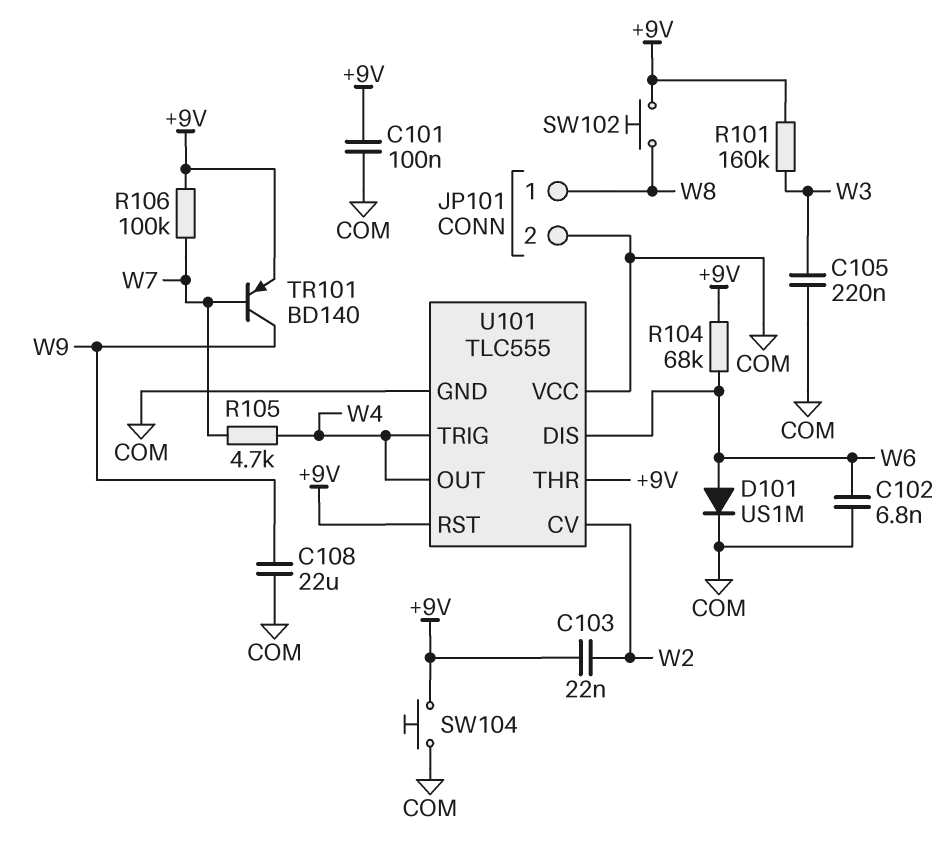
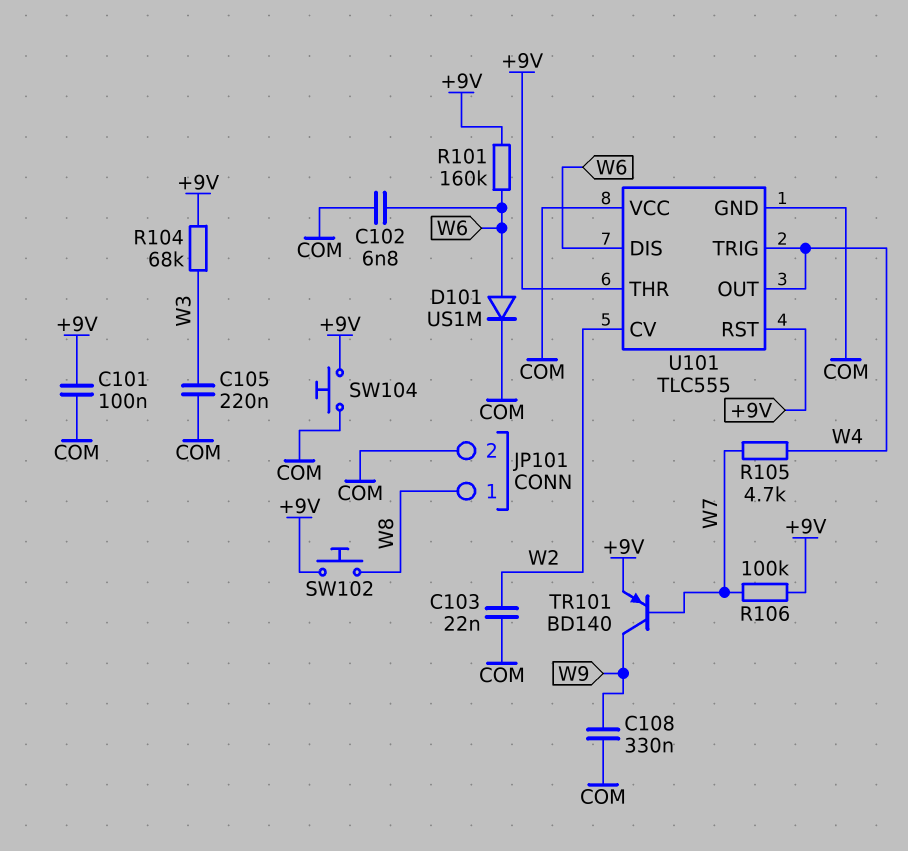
C103: 22nF (+9V, W2) -> 22nF (COM, W2)
C108: 22uF (COM, W9) -> 330nF (COM, W9)
R101: 160k (+9V, W3) -> 160k (+9V, W6)
R104: 68k (+9V, W6) -> 68k (+9V, W3)

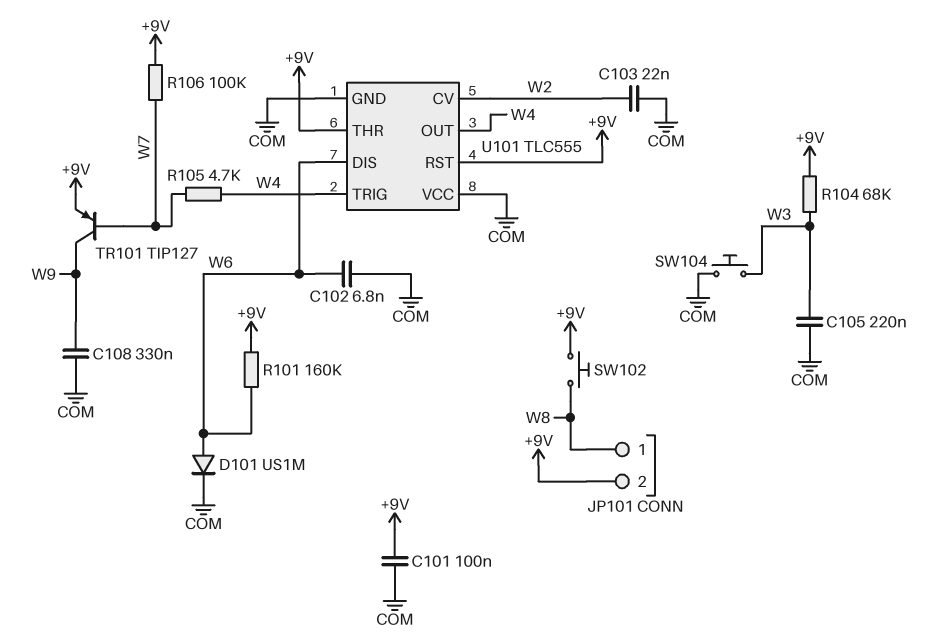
JP101 pin 2: COM -> +9V
SW104: button (+9V, COM) -> button (COM, W3)
TR101: PNP BD140 (B W7, C W9, E +9V) -> PNP TIP127 (B W7, C W9, E +9V)

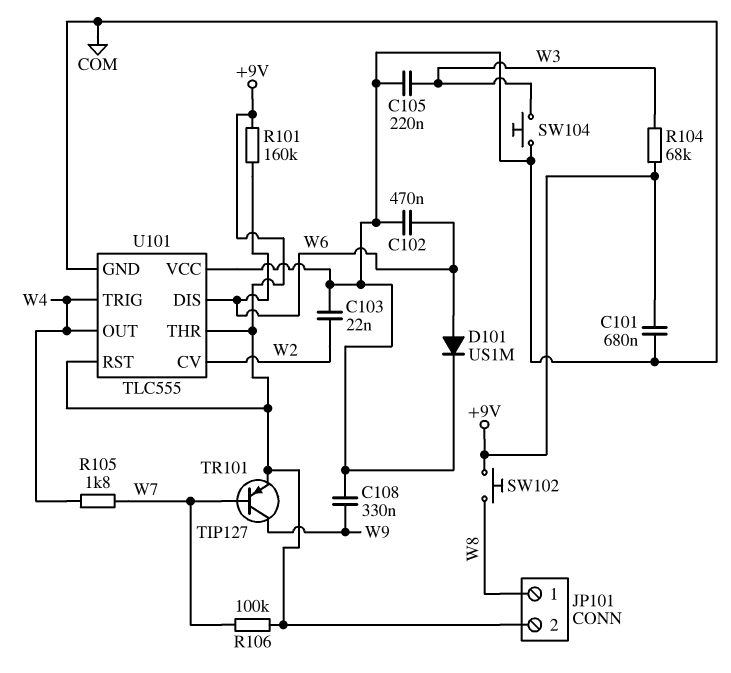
C101: 100nF (+9V, COM) -> 680nF (+9V, COM)
C102: 6.8nF (COM, W6) -> 470nF (COM, W6)
R105: 4.7k (W4, W7) -> 1.8k (W4, W7)

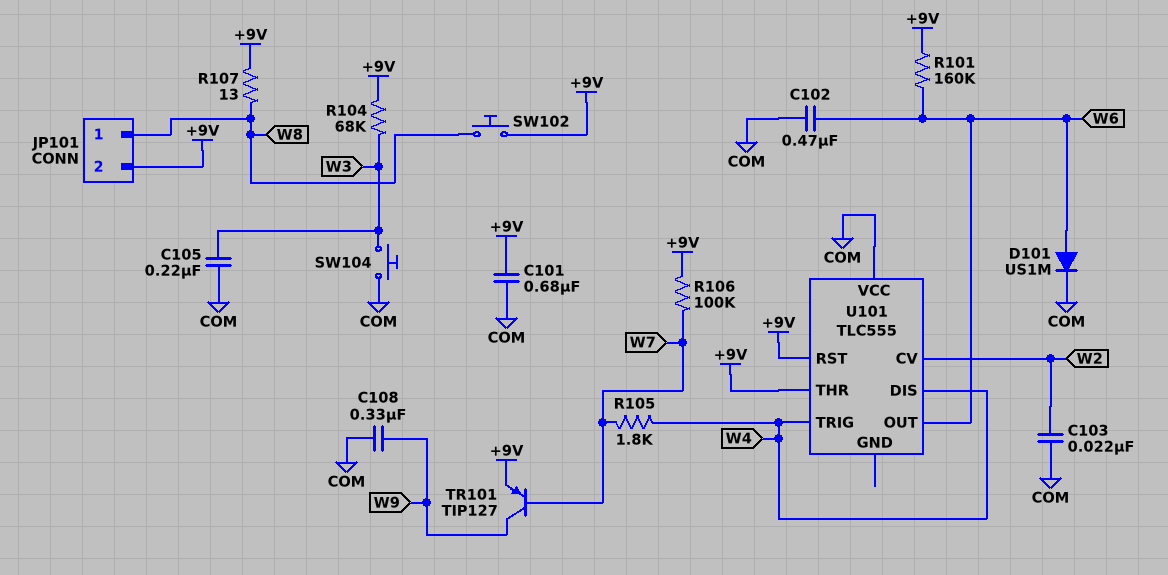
R107: none -> 13 (+9V, W8)
U101 pin DIS: W6 -> W4
U101 pin GND: COM -> none
U101 pin OUT: W4 -> W6

